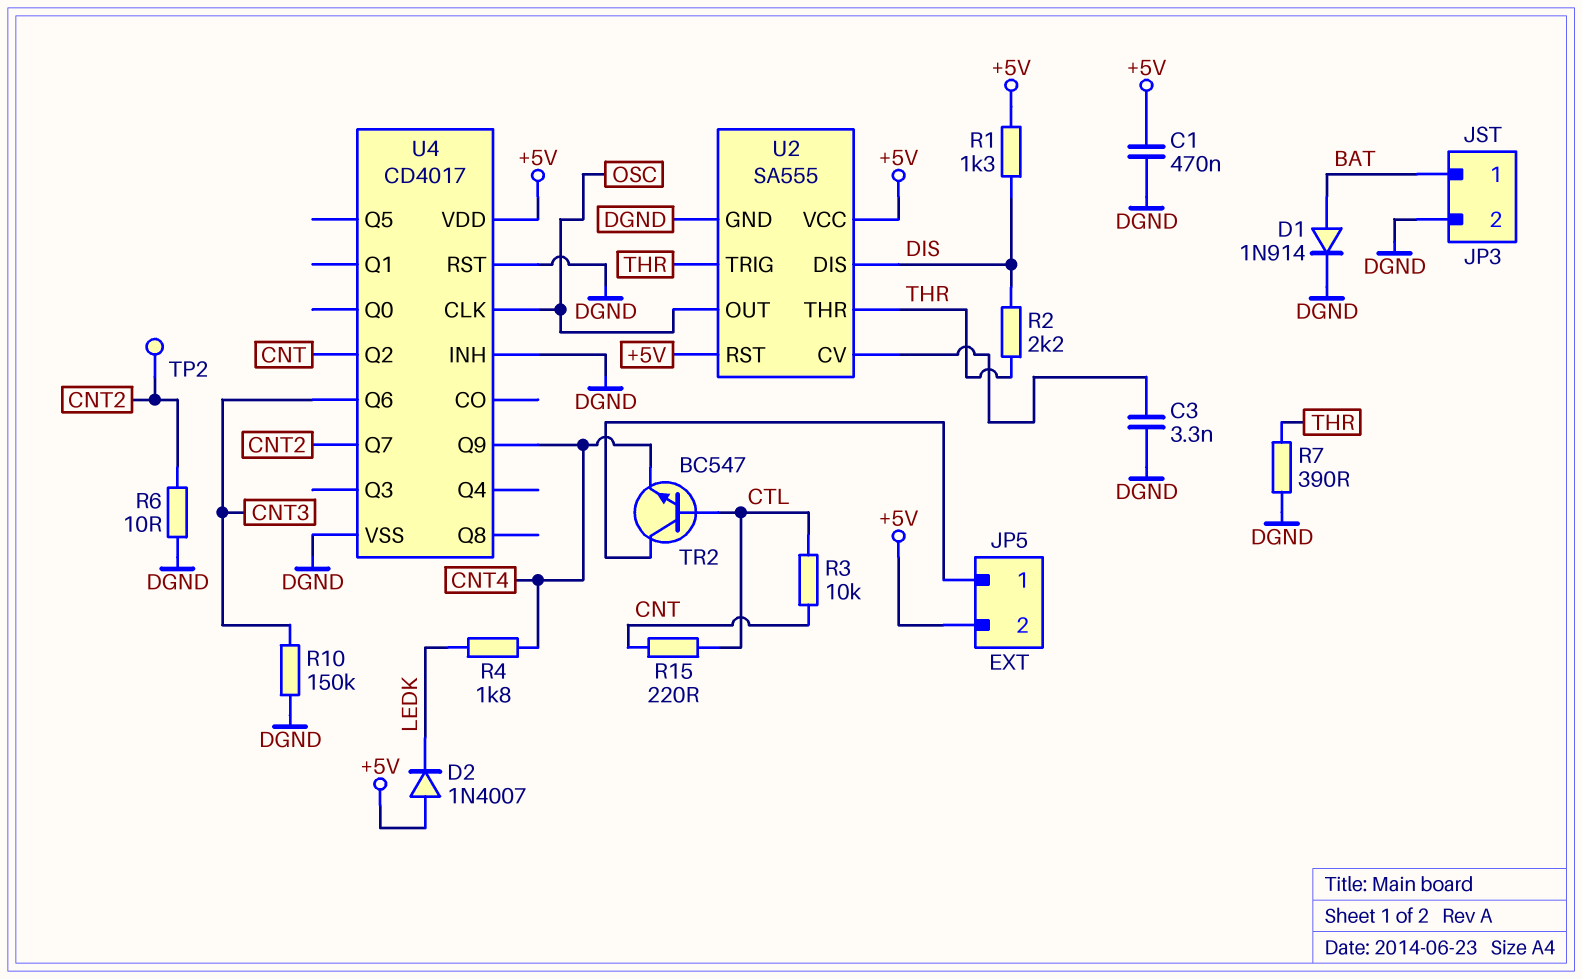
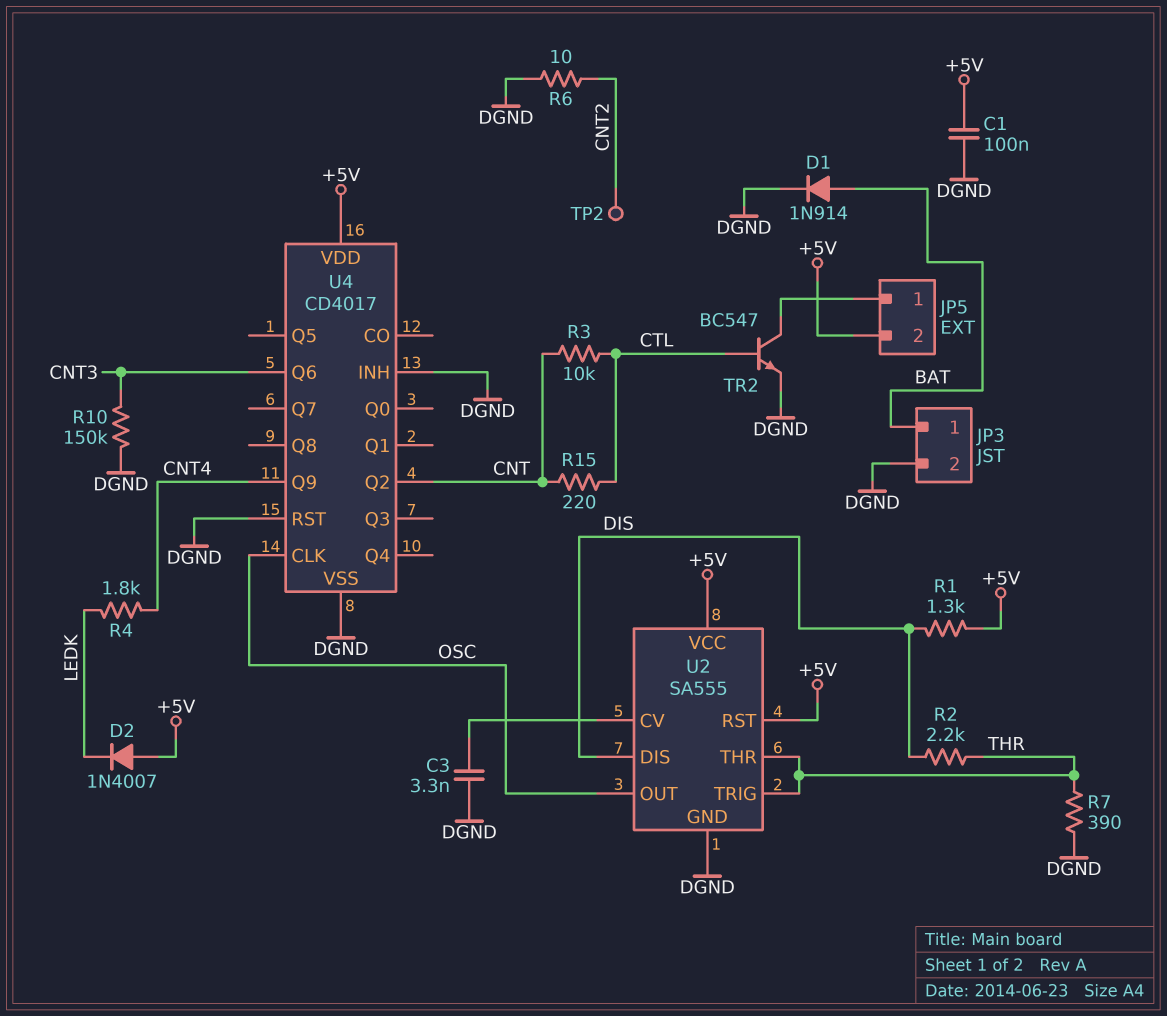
C1: 470nF (+5V, DGND) -> 100nF (+5V, DGND)
TR2: NPN BC547 (B CTL, C JP5/1, E CNT4) -> NPN BC547 (B CTL, C JP5/1, E DGND)
U4 pin Q7: CNT2 -> none

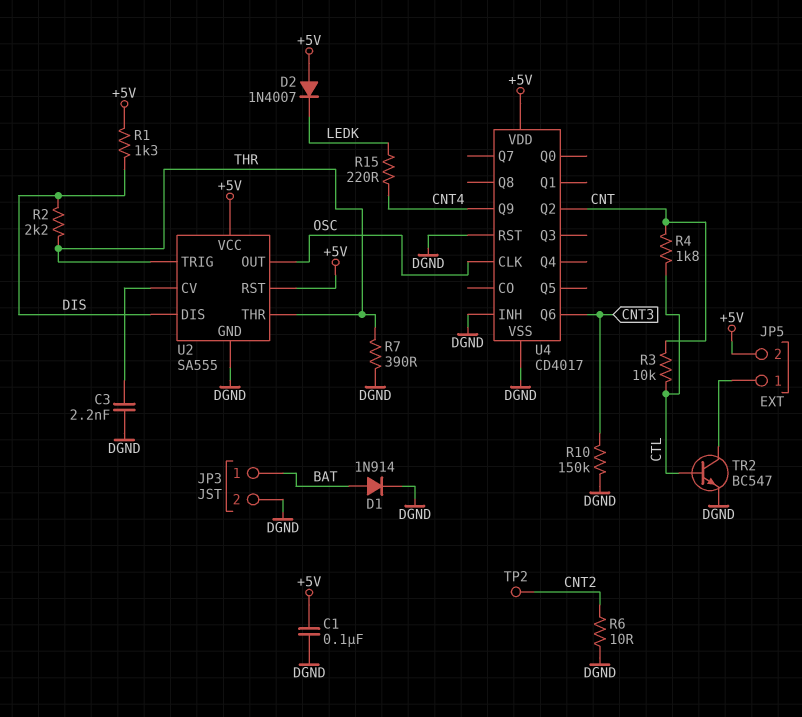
C3: 3.3nF (DGND, U2/CV) -> 2.2nF (DGND, U2/CV)
R4: 1.8k (CNT4, LEDK) -> 1.8k (CNT, CTL)
R15: 220 (CNT, CTL) -> 220 (CNT4, LEDK)

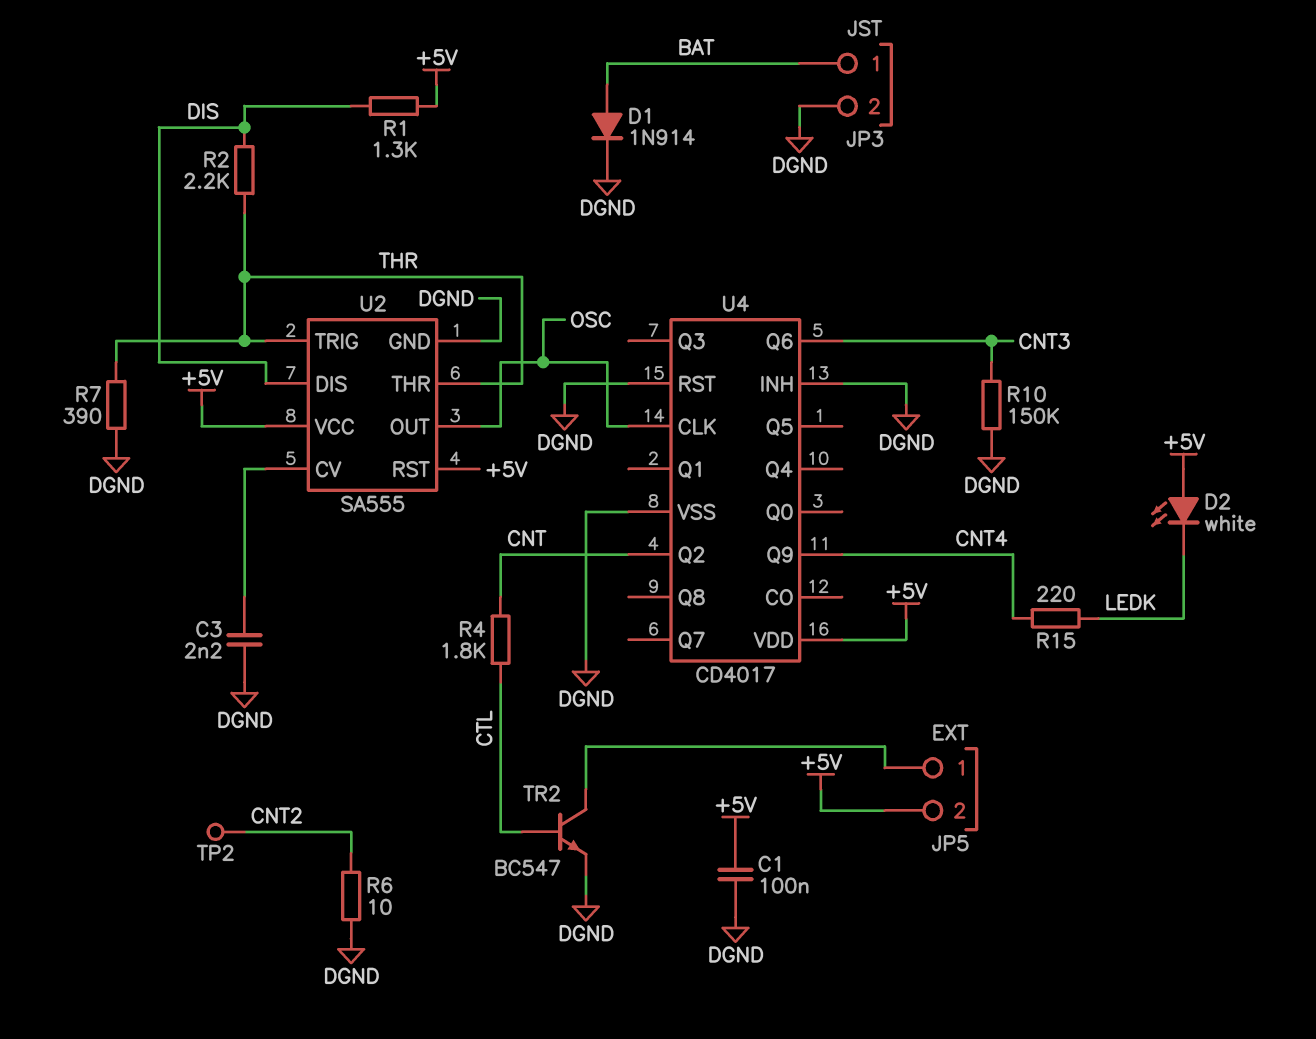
D2: diode 1N4007 (A +5V, K LEDK) -> LED white (A +5V, K LEDK)
R3: 10k (CNT, CTL) -> none

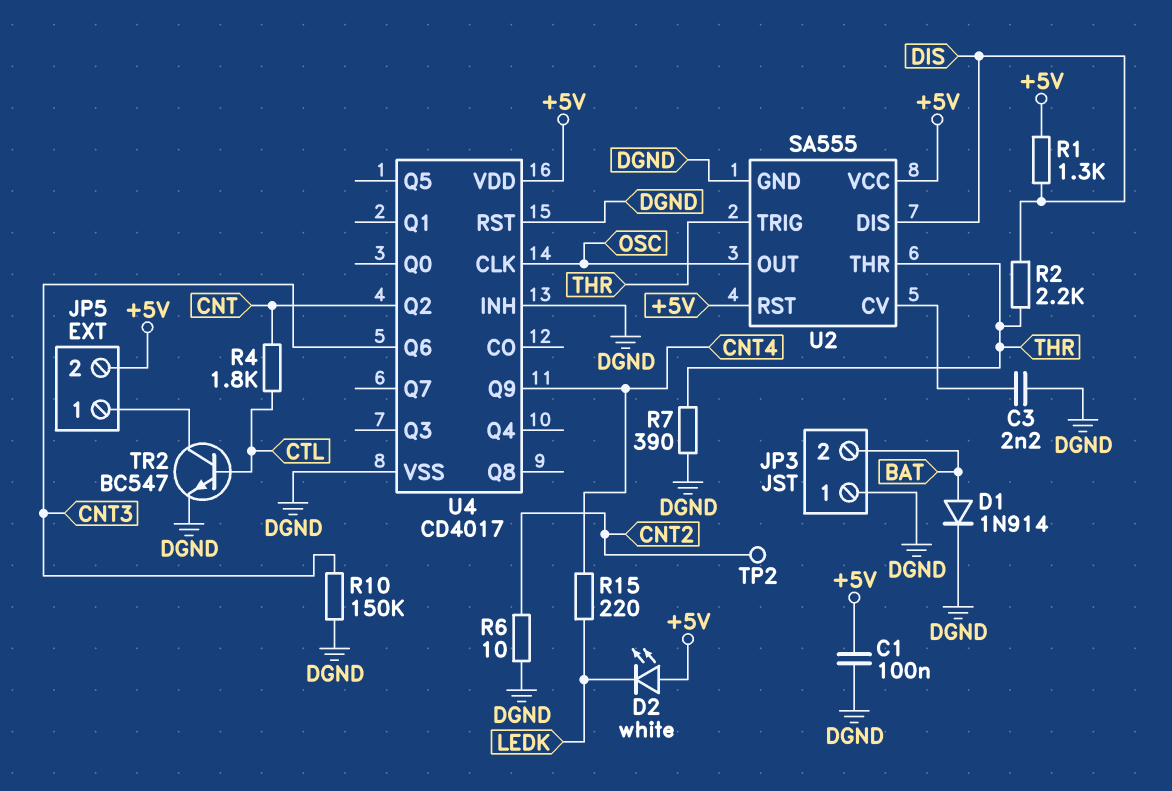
JP3 pin 1: BAT -> DGND
JP3 pin 2: DGND -> BAT

